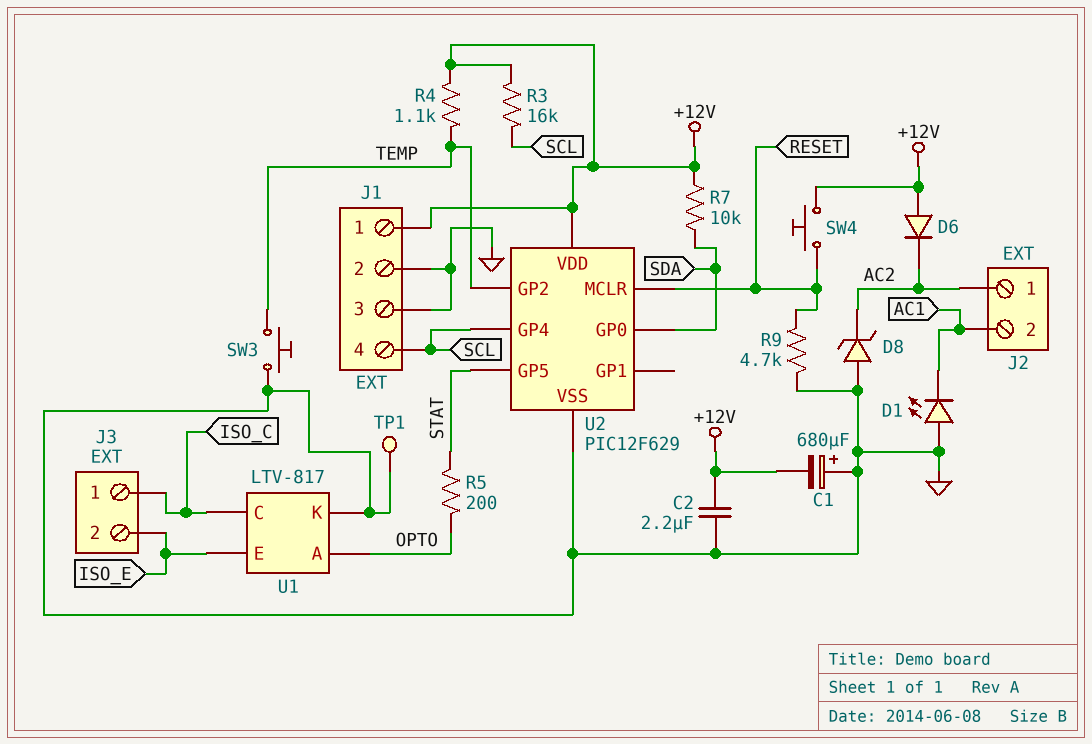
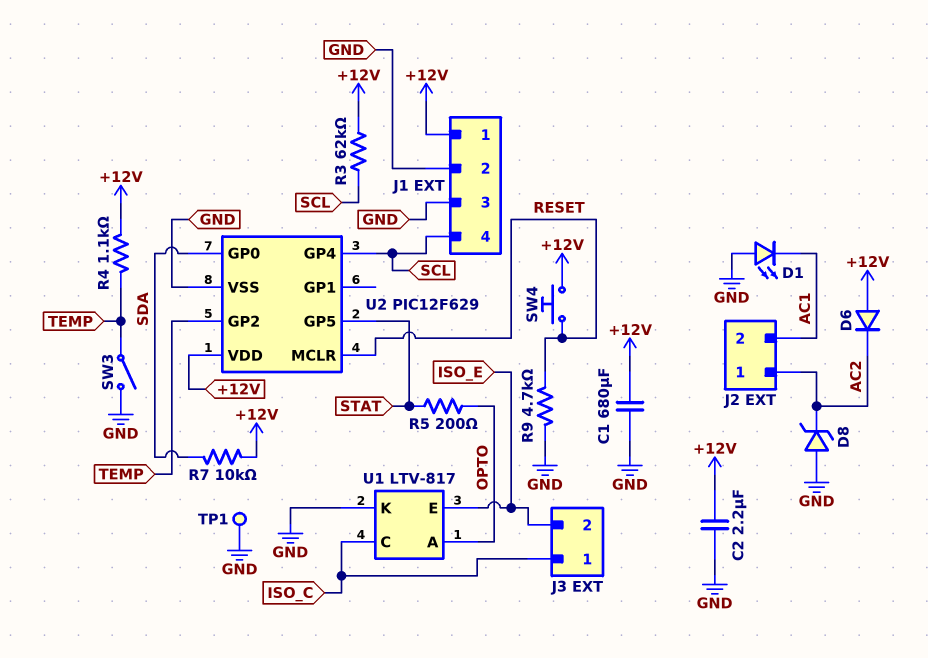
C1: 680uF (plus GND, minus +12V) -> 680uF (+12V, GND)
R3: 16k (+12V, SCL) -> 62k (+12V, SCL)
SW3: button (GND, TEMP) -> switch (GND, TEMP)

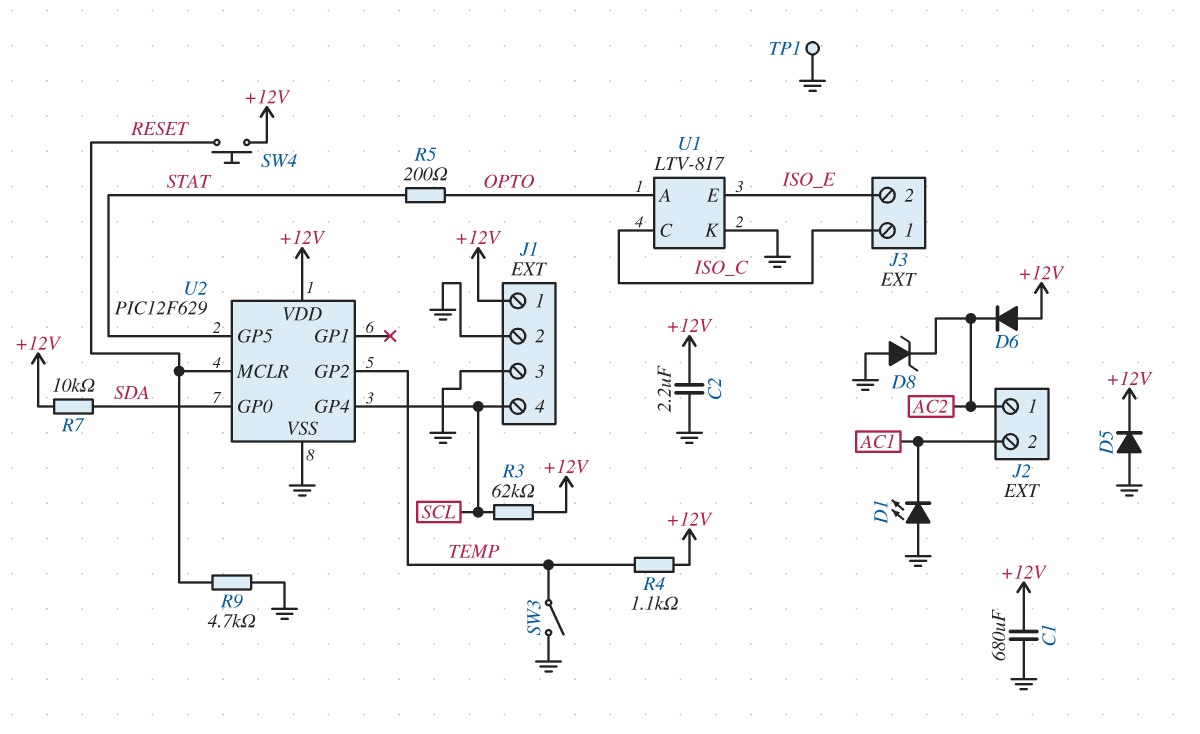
D5: none -> diode (A GND, K +12V)

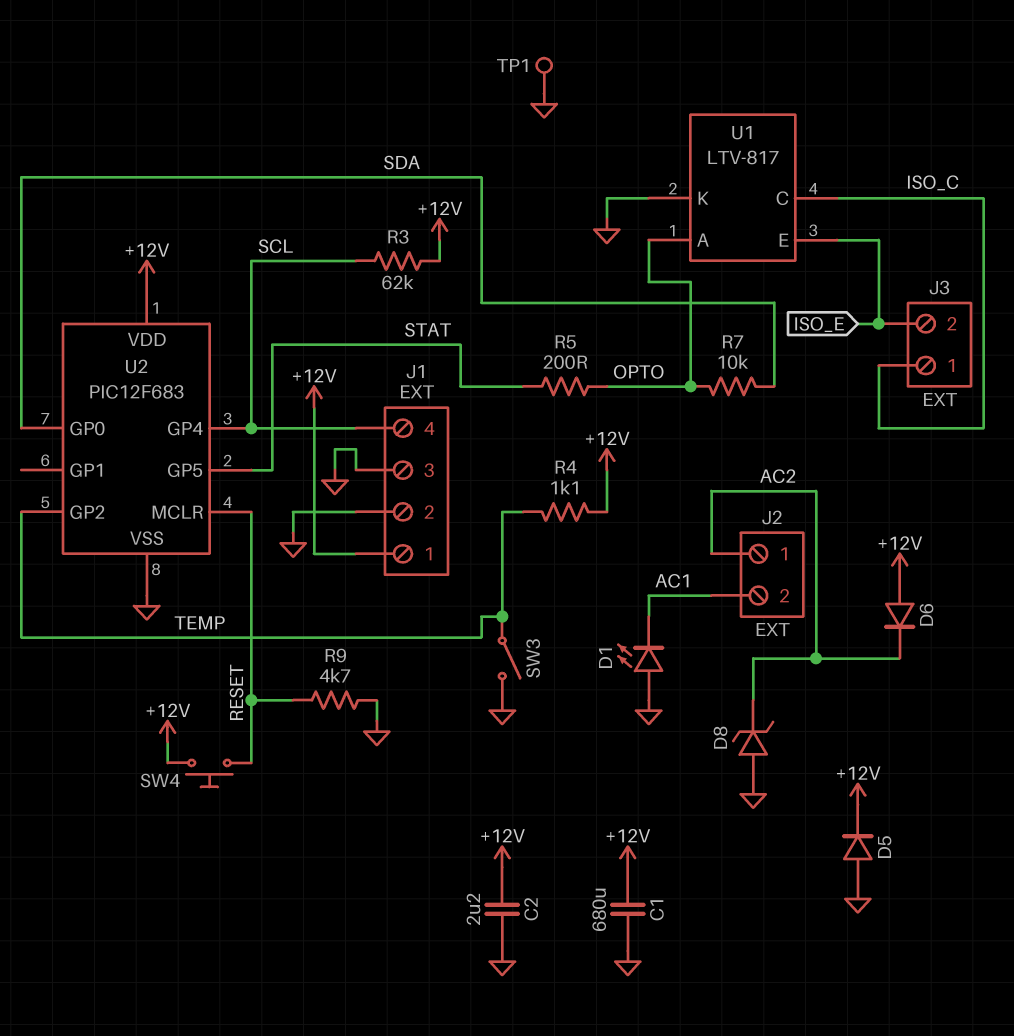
R7: 10k (+12V, SDA) -> 10k (OPTO, SDA)
U2: PIC12F629 -> PIC12F683

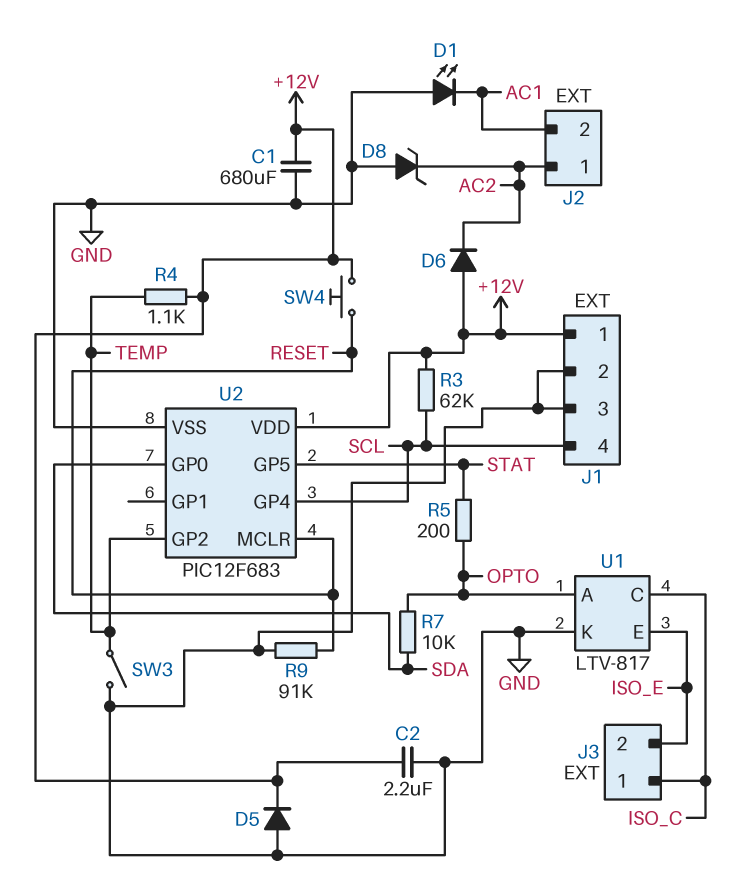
R9: 4.7k (GND, RESET) -> 91k (GND, RESET)
TP1: test point (GND) -> none

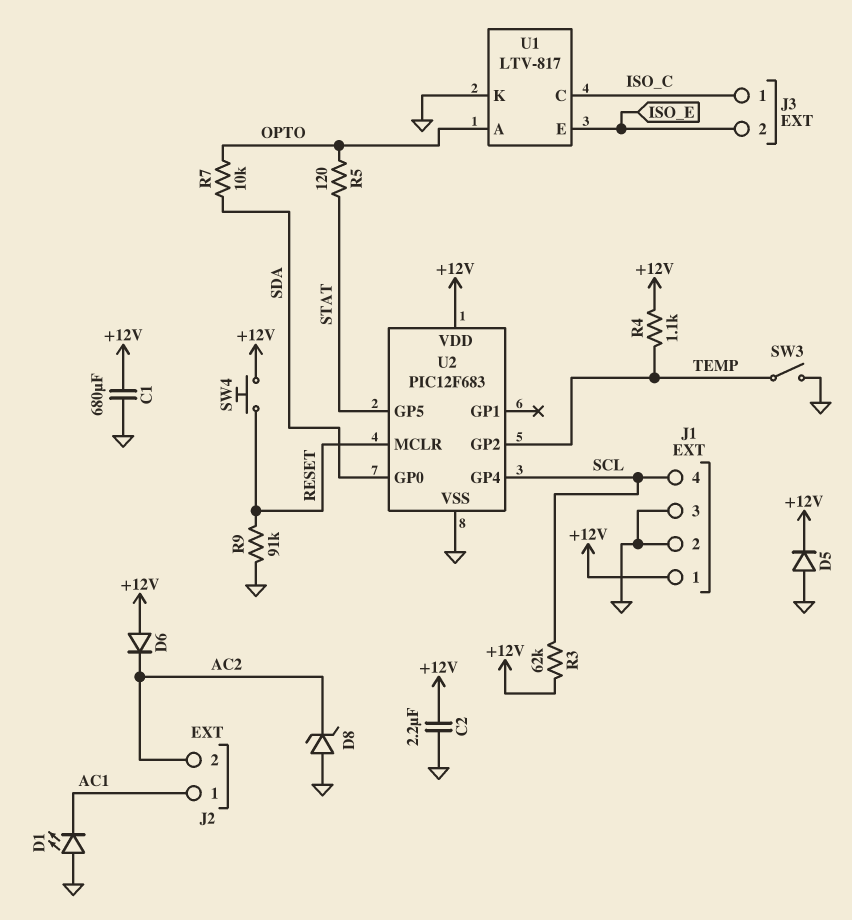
J2 pin 1: AC2 -> AC1
J2 pin 2: AC1 -> AC2
R5: 200 (OPTO, STAT) -> 120 (OPTO, STAT)

